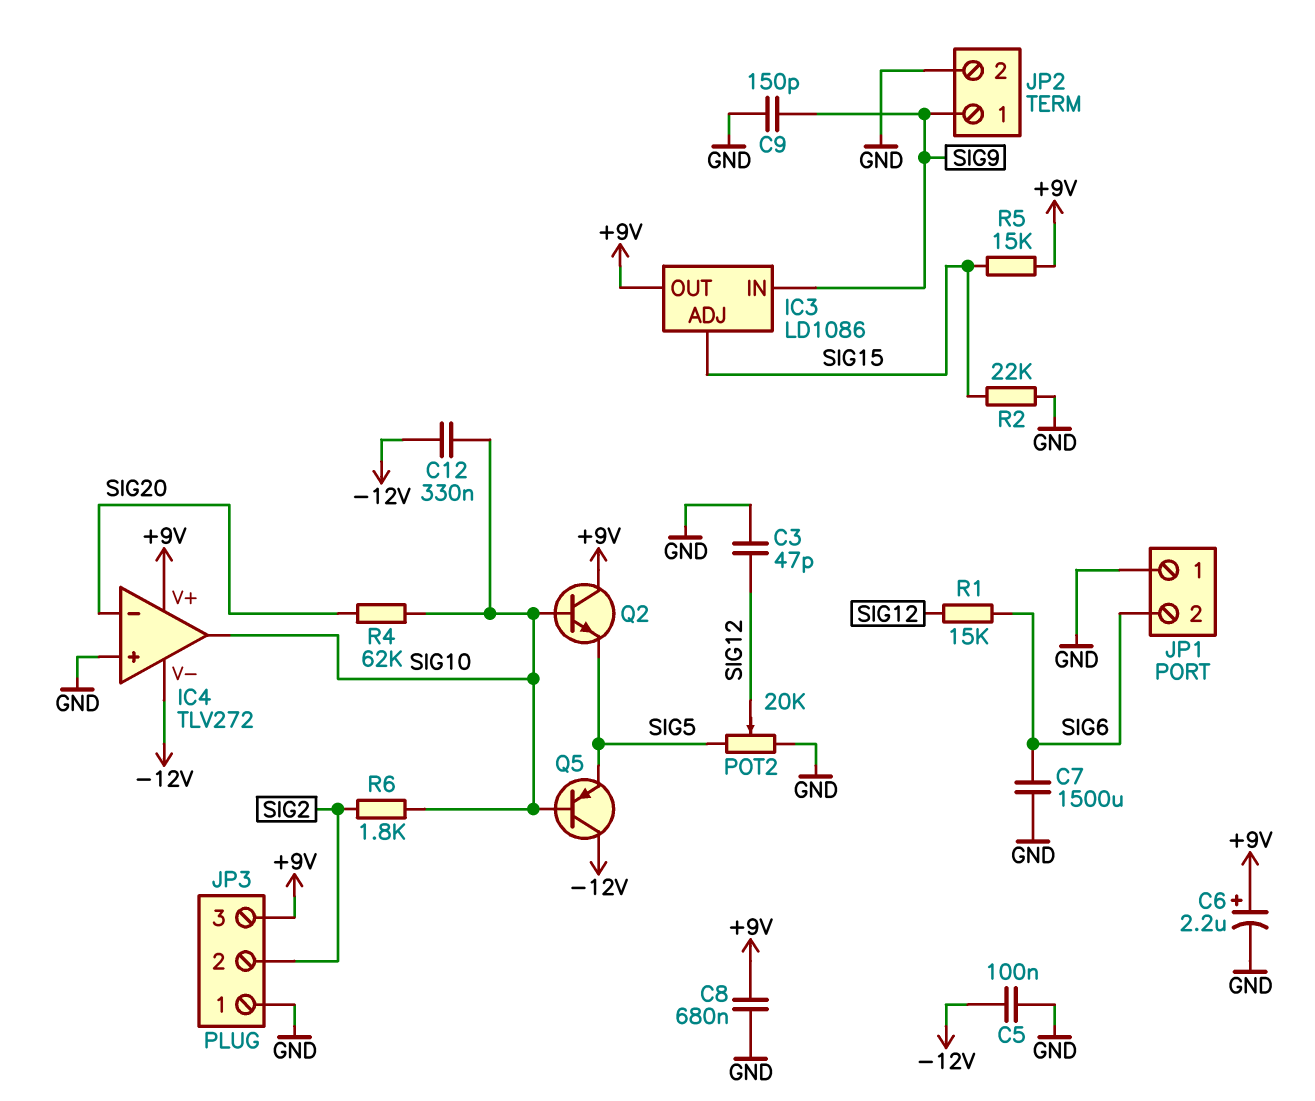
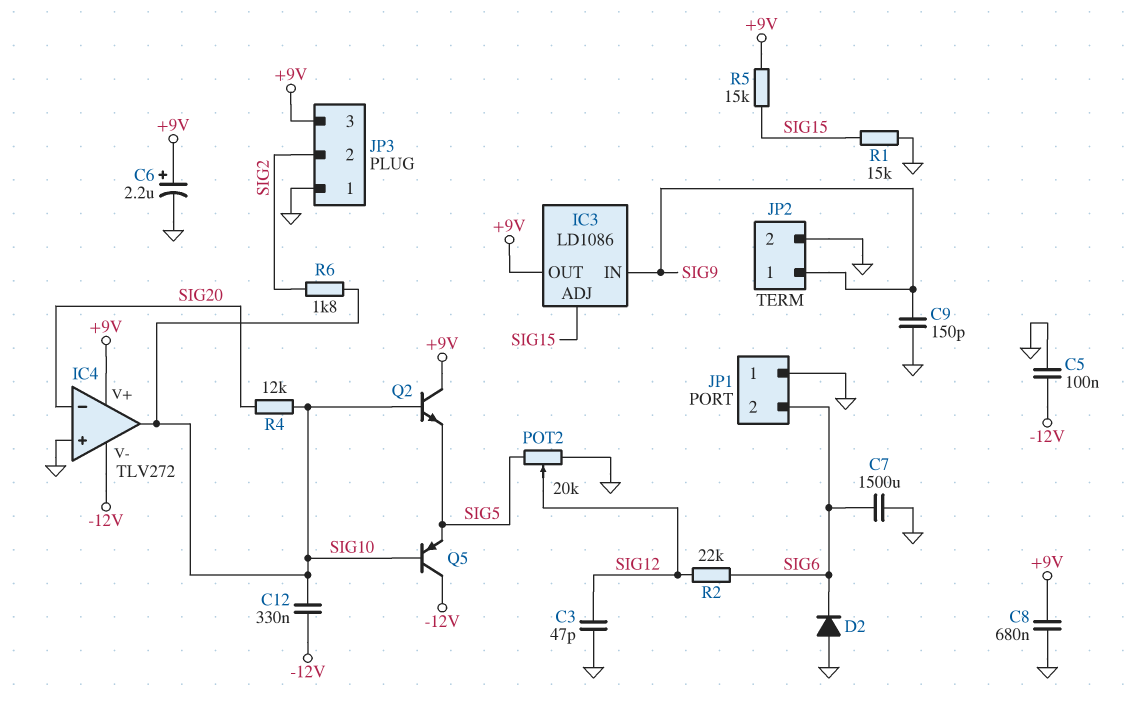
D2: none -> diode (A GND, K SIG6)
R1: 15k (SIG6, SIG12) -> 15k (GND, SIG15)
R2: 22k (GND, SIG15) -> 22k (SIG6, SIG12)
R4: 62k (SIG10, SIG20) -> 12k (SIG10, SIG20)

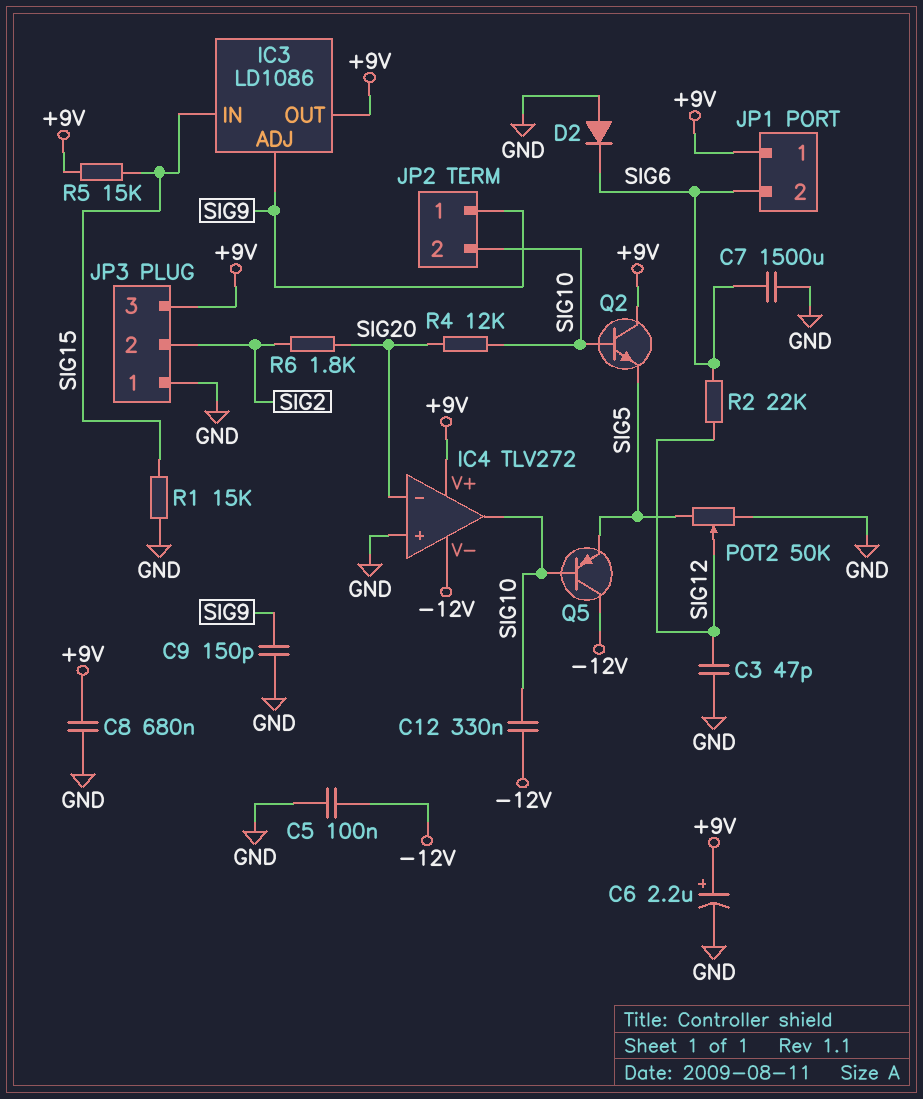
IC3 pin ADJ: SIG15 -> SIG9
IC3 pin IN: SIG9 -> SIG15
JP1 pin 1: GND -> +9V
JP2 pin 2: GND -> SIG10
POT2: 20k (GND, SIG5, wiper SIG12) -> 50k (GND, SIG5, wiper SIG12)
R6: 1.8k (SIG2, SIG10) -> 1.8k (SIG2, SIG20)

